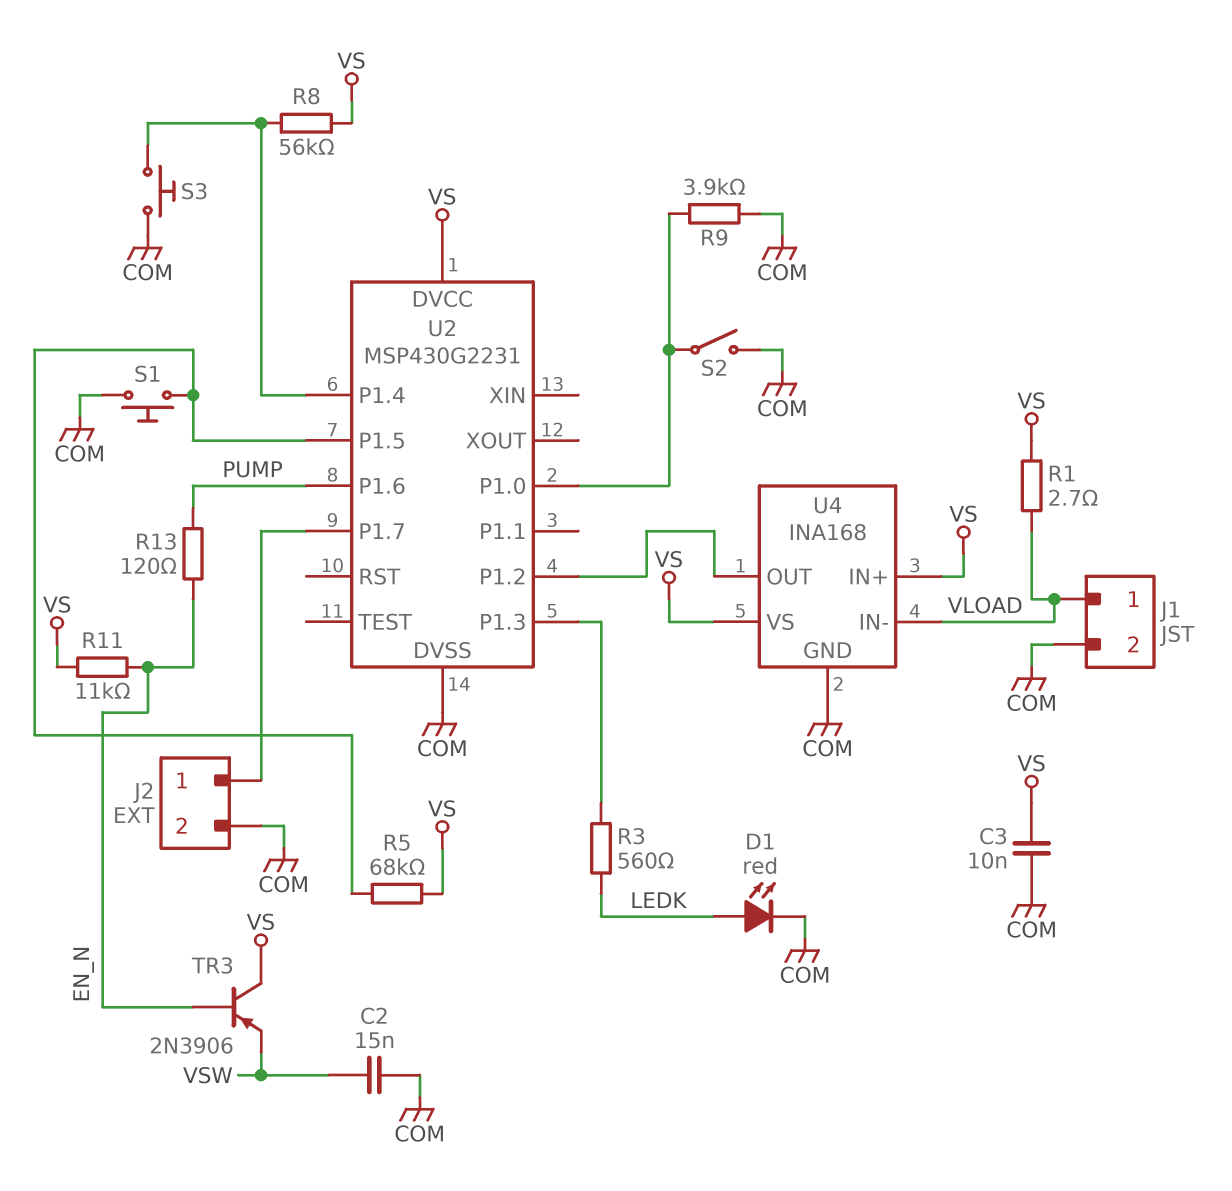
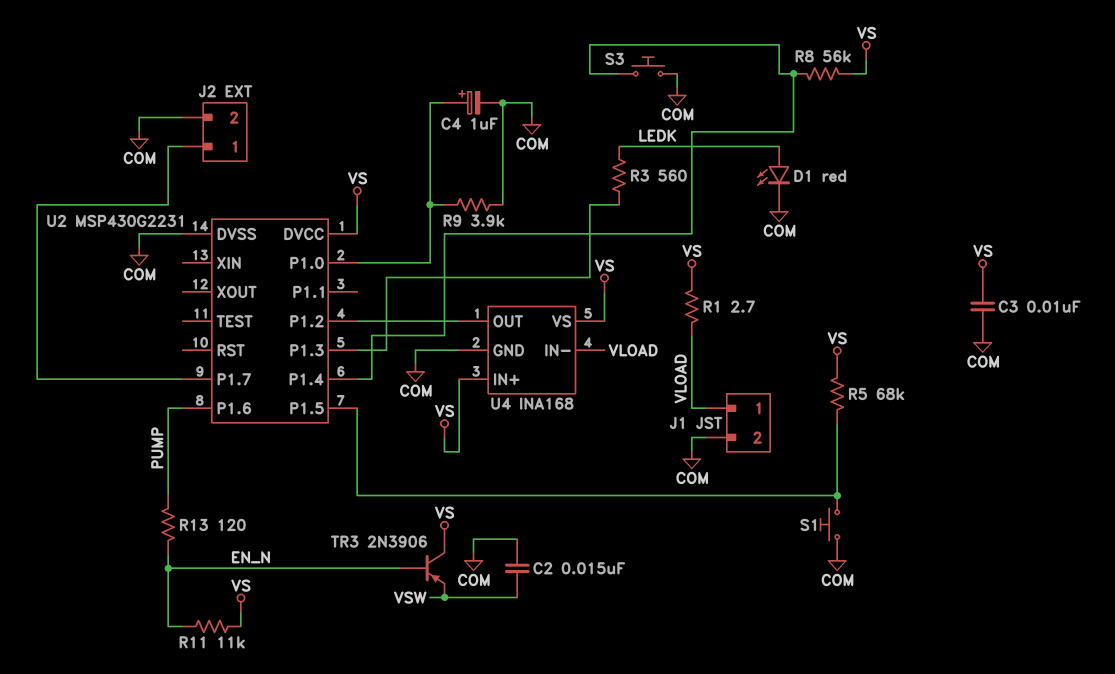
C4: none -> 1uF (plus U2/P1.0, minus COM)
S2: switch (COM, U2/P1.0) -> none

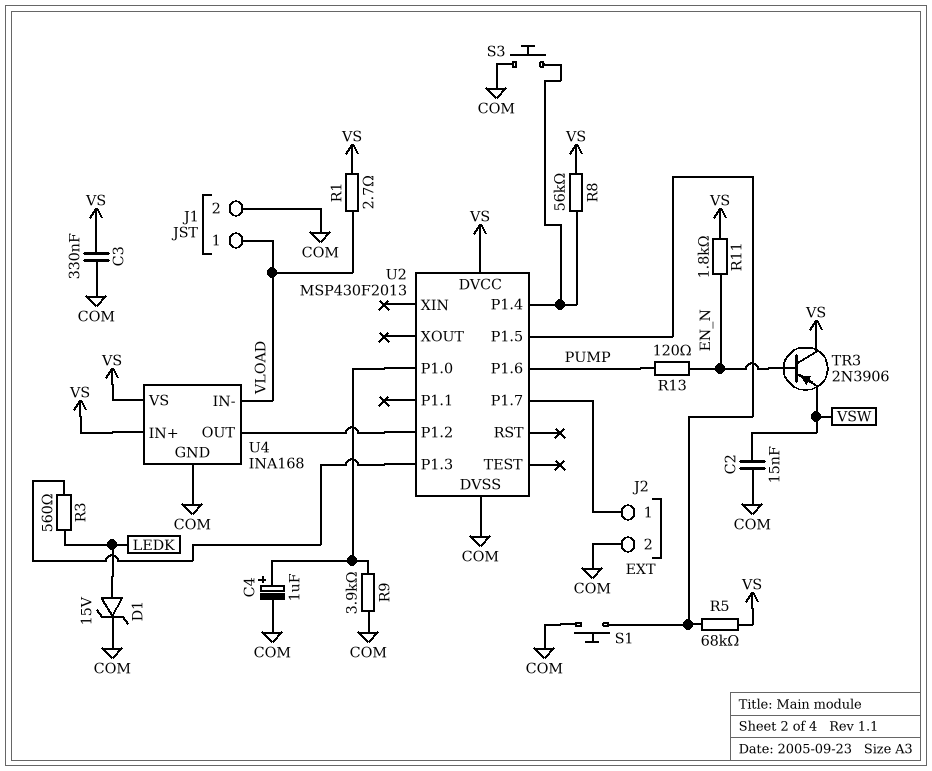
C3: 10nF (COM, VS) -> 330nF (COM, VS)
D1: LED red (A LEDK, K COM) -> zener 15V (A LEDK, K COM)
R11: 11k (EN_N, VS) -> 1.8k (EN_N, VS)
U2: MSP430G2231 -> MSP430F2013

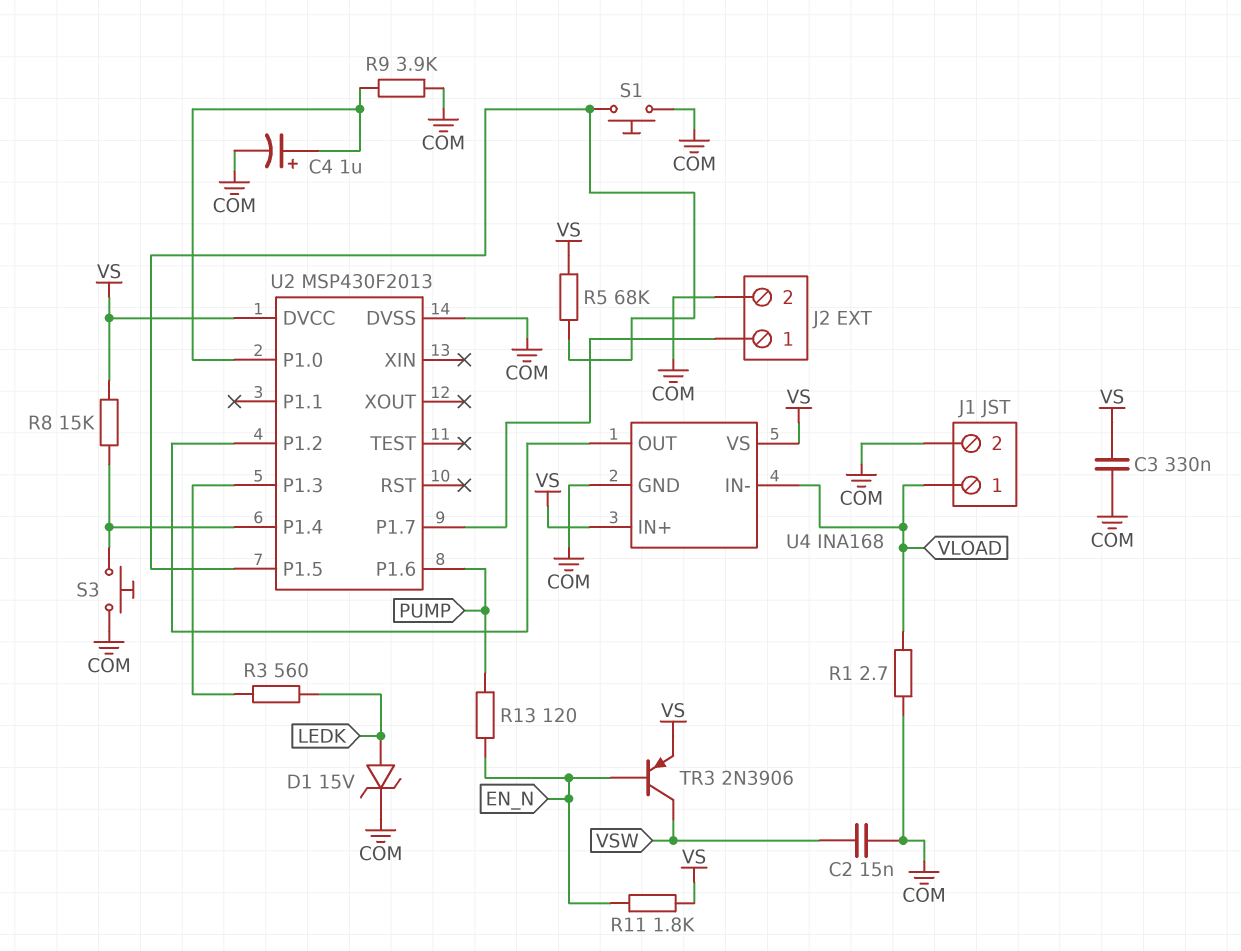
R1: 2.7 (VLOAD, VS) -> 2.7 (COM, VLOAD)
R8: 56k (U2/P1.4, VS) -> 15k (U2/P1.4, VS)
TR3: PNP 2N3906 (B EN_N, C VS, E VSW) -> PNP 2N3906 (B EN_N, C VSW, E VS)

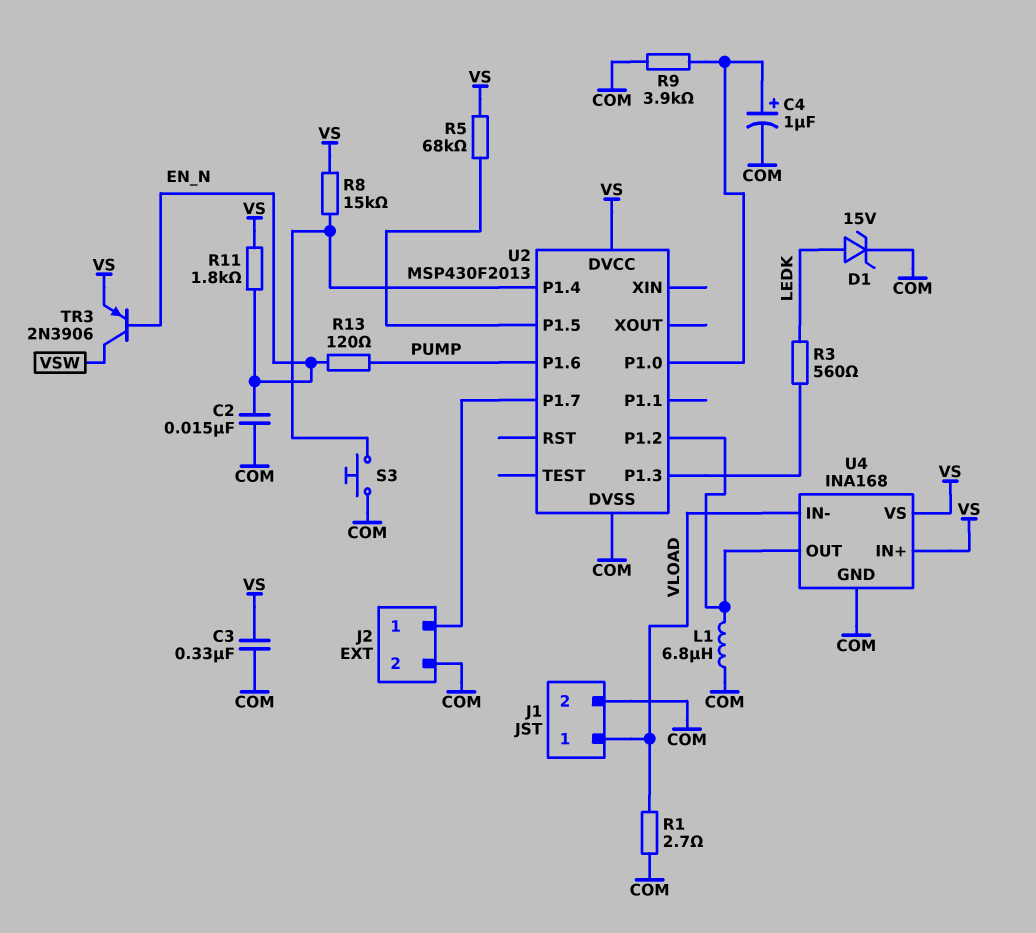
C2: 15nF (COM, VSW) -> 15nF (COM, EN_N)
L1: none -> 6.8uH (COM, U2/P1.2)
S1: button (COM, U2/P1.5) -> none

